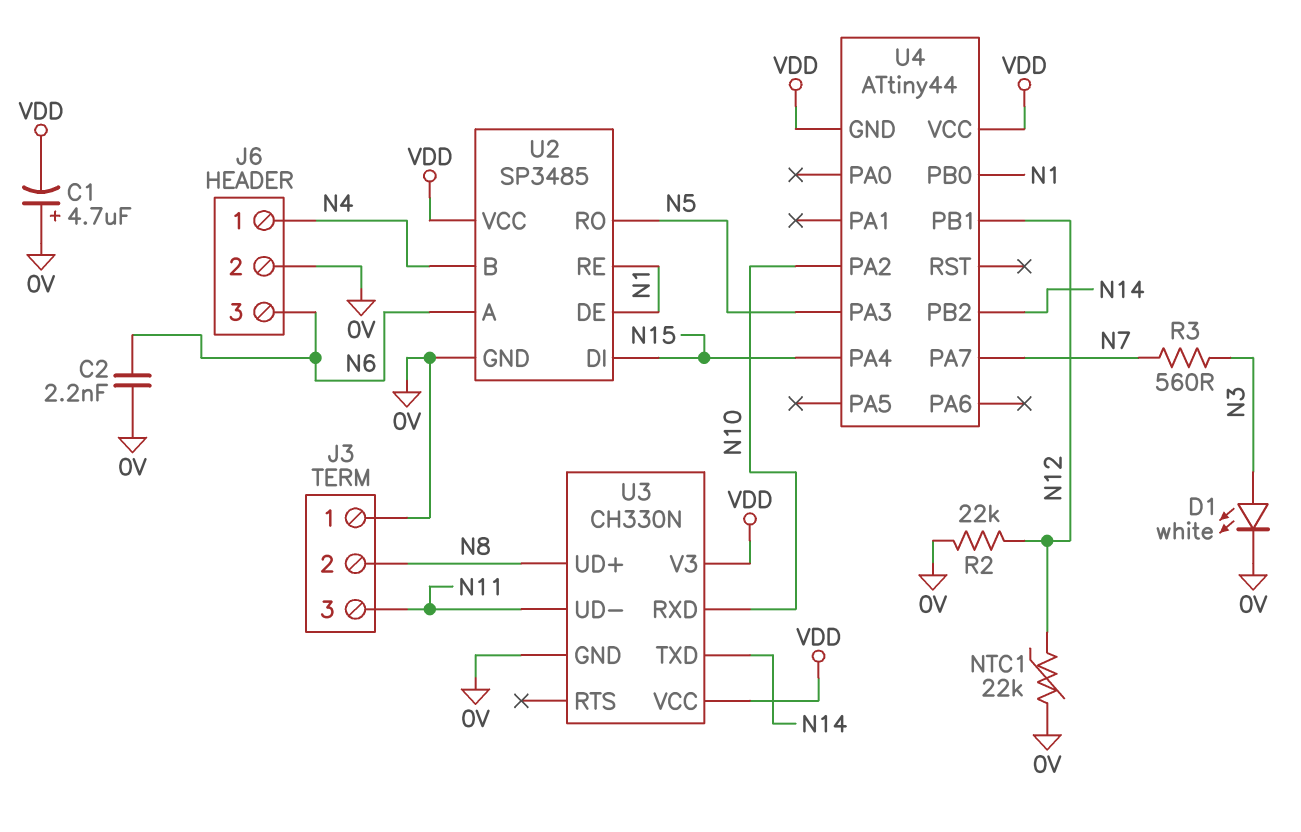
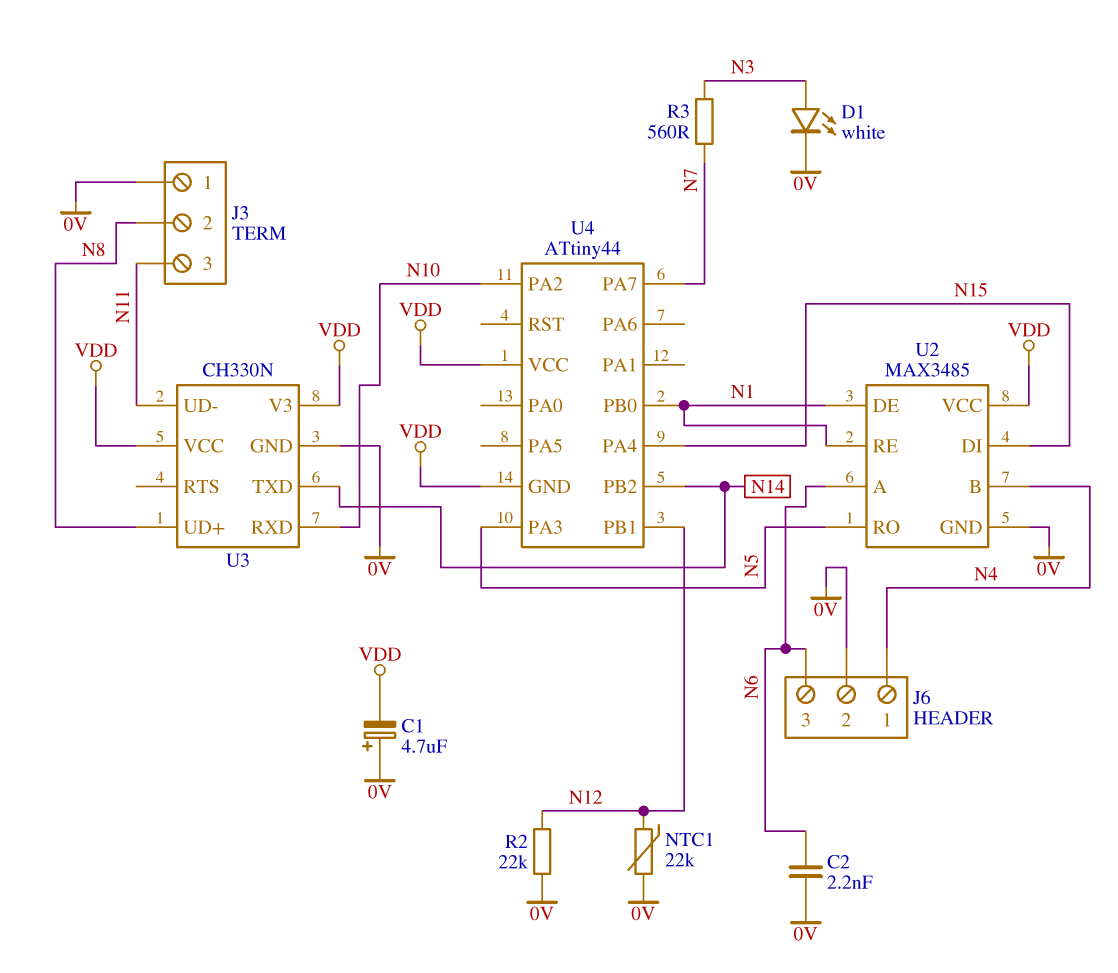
U2: SP3485 -> MAX3485

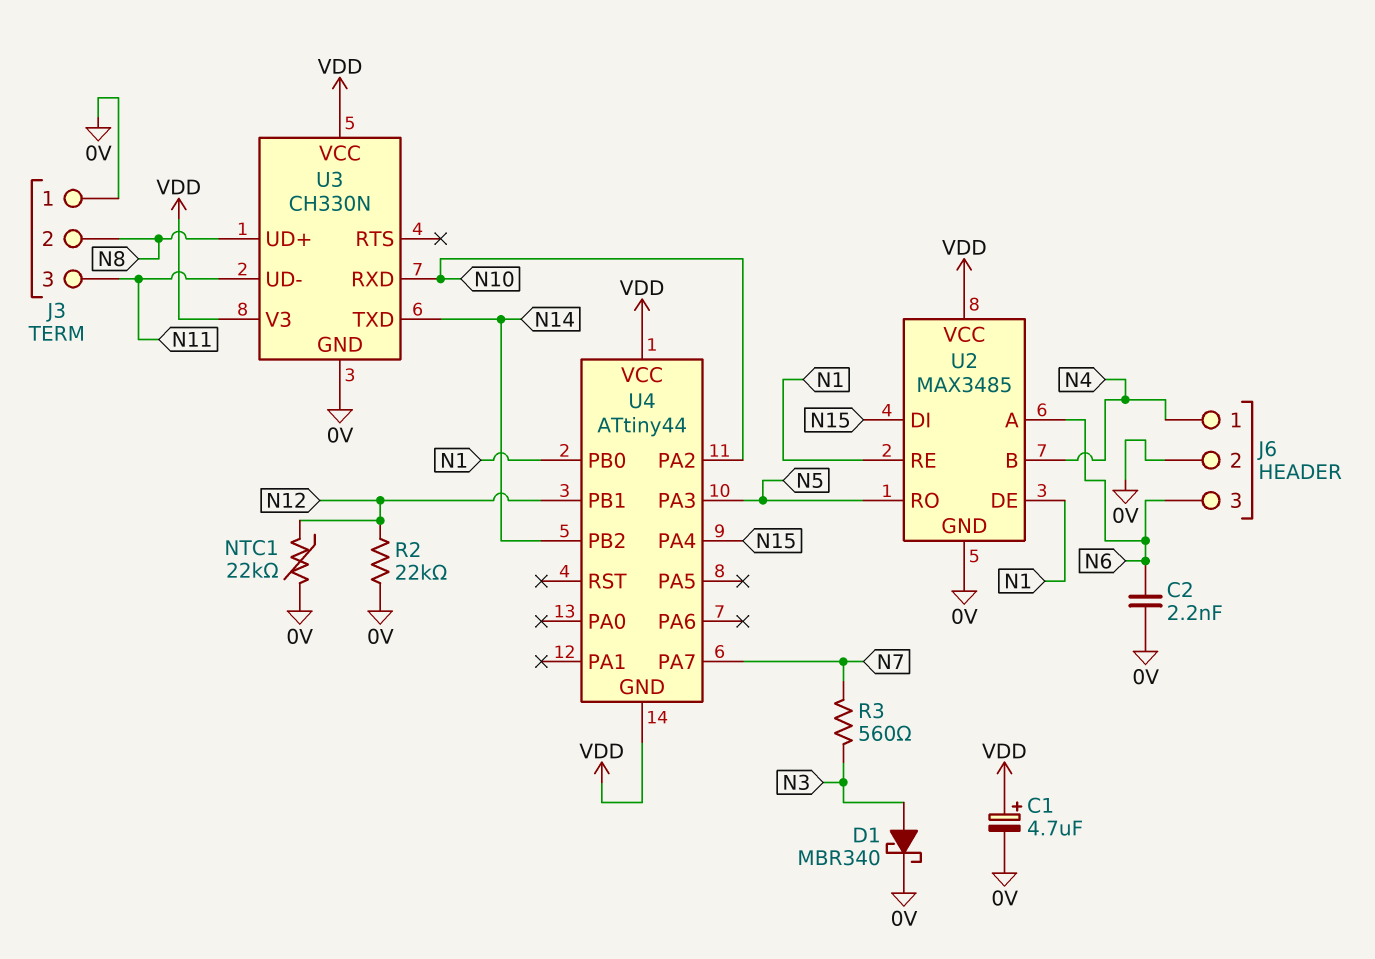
C1: 4.7uF (plus 0V, minus VDD) -> 4.7uF (plus VDD, minus 0V)
D1: LED white (A N3, K 0V) -> schottky MBR340 (A N3, K 0V)

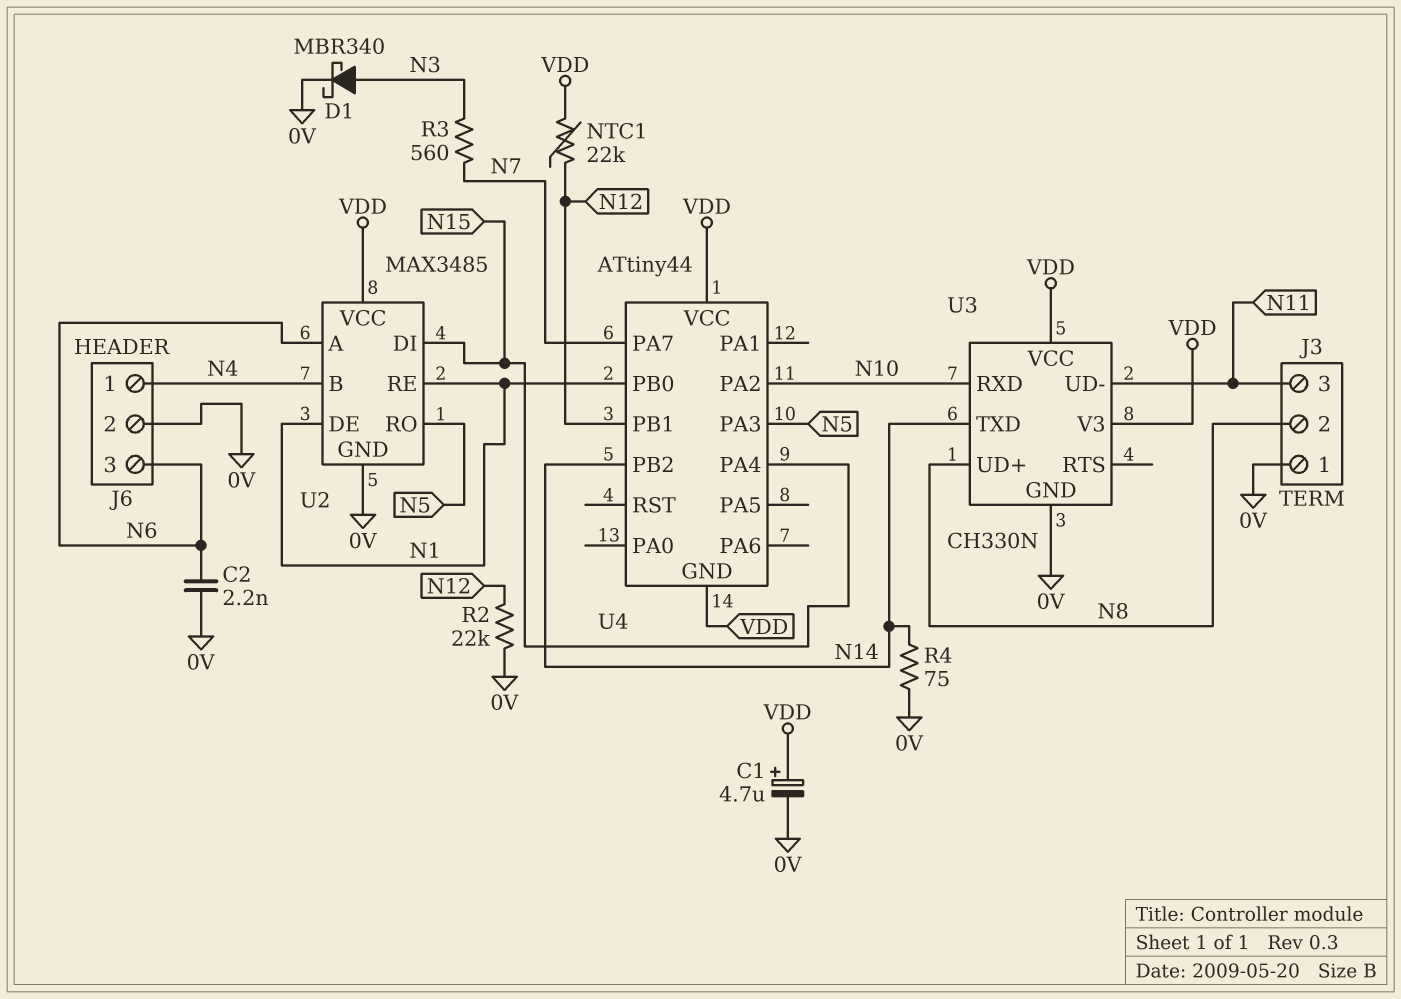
NTC1: 22k (0V, N12) -> 22k (N12, VDD)
R4: none -> 75 (0V, N14)

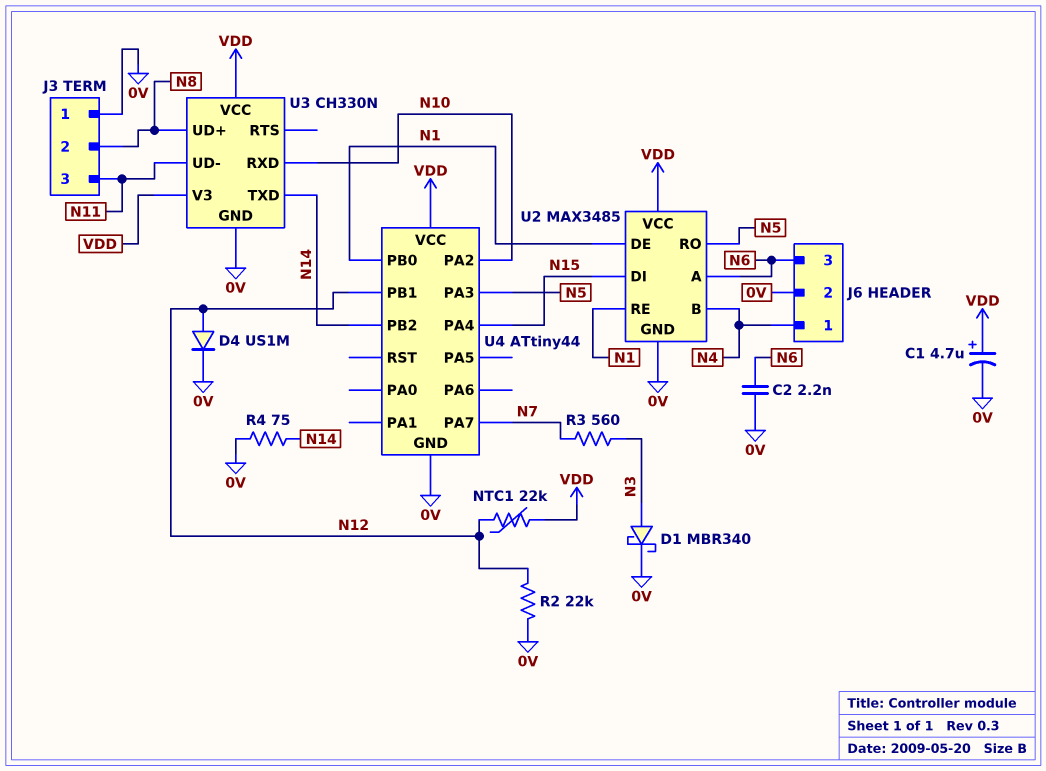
D4: none -> diode US1M (A N12, K 0V)
U4 pin GND: VDD -> 0V

